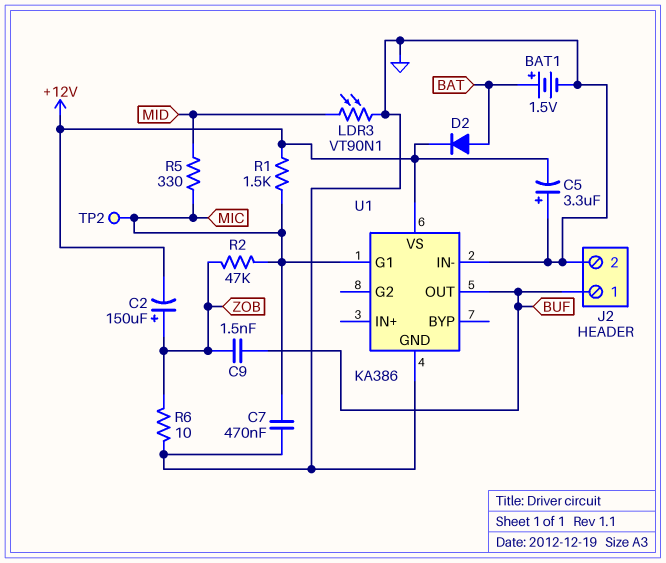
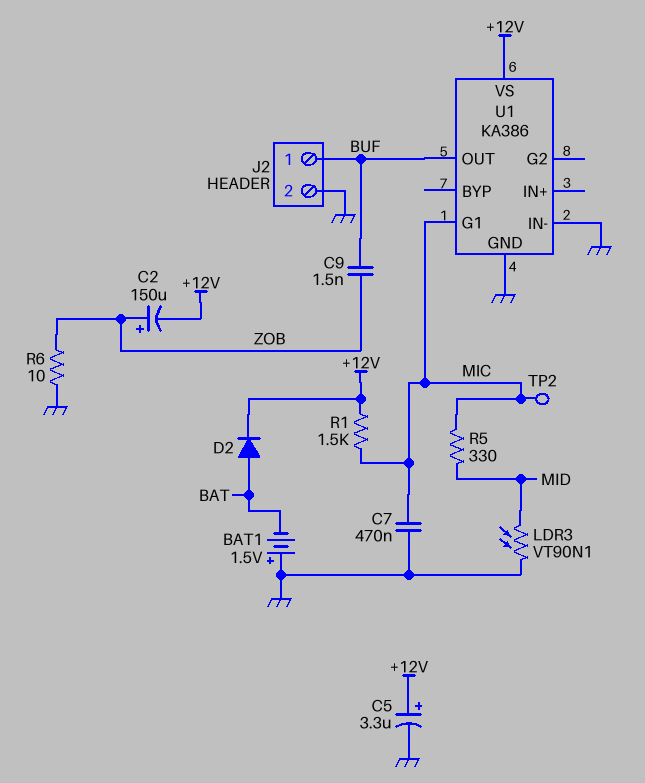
BAT1: 1.5V (plus BAT, minus GND) -> 1.5V (plus GND, minus BAT)
C5: 3.3uF (plus GND, minus +12V) -> 3.3uF (plus +12V, minus GND)
R2: 47k (MIC, ZOB) -> none

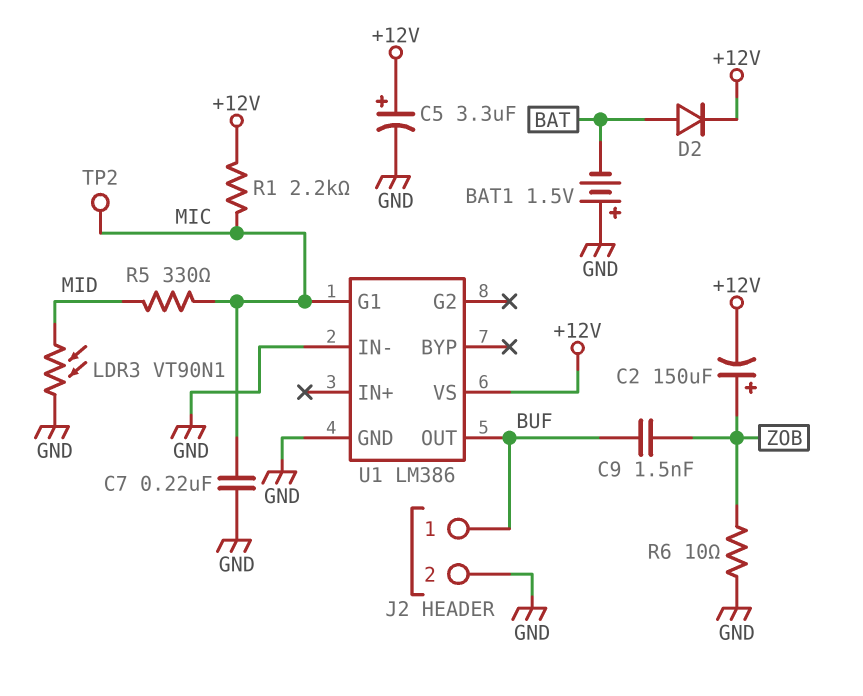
C7: 470nF (GND, MIC) -> 220nF (GND, MIC)
R1: 1.5k (+12V, MIC) -> 2.2k (+12V, MIC)
U1: KA386 -> LM386

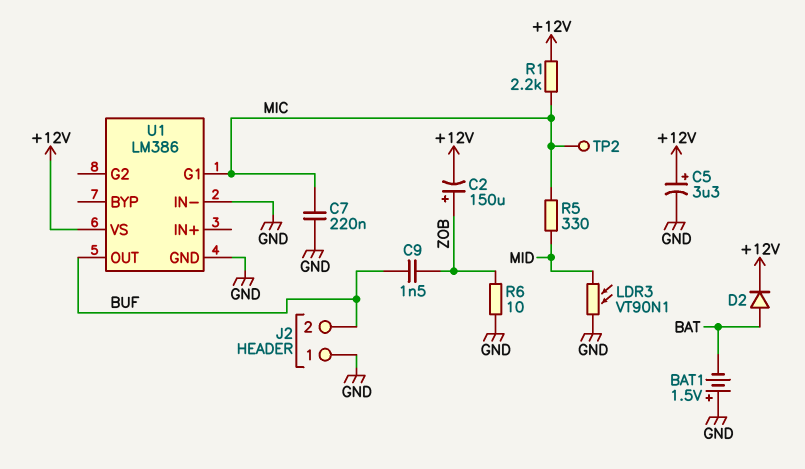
J2 pin 1: BUF -> GND
J2 pin 2: GND -> BUF

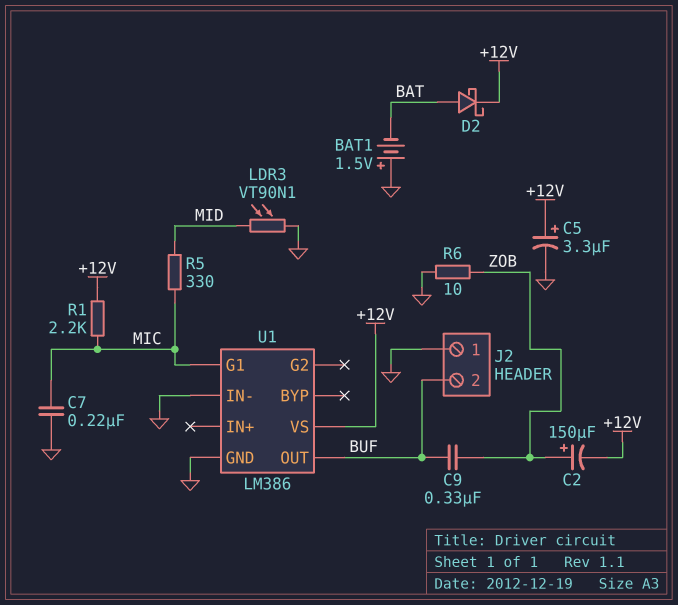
C9: 1.5nF (BUF, ZOB) -> 330nF (BUF, ZOB)
D2: diode (A BAT, K +12V) -> schottky (A BAT, K +12V)
TP2: test point (MIC) -> none

